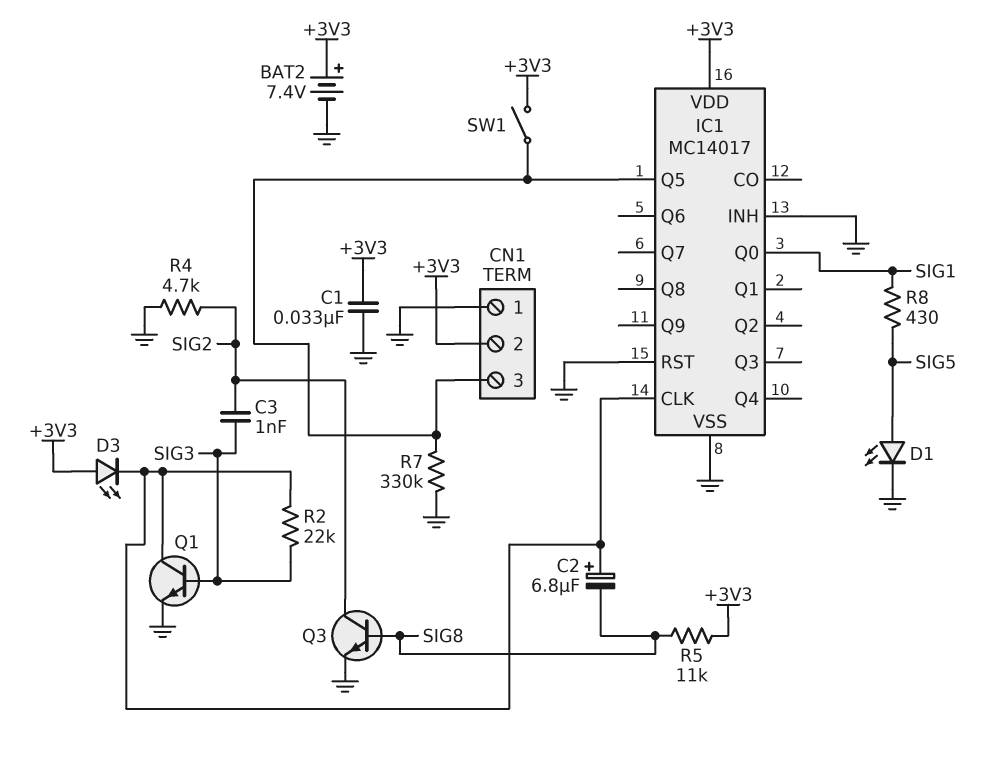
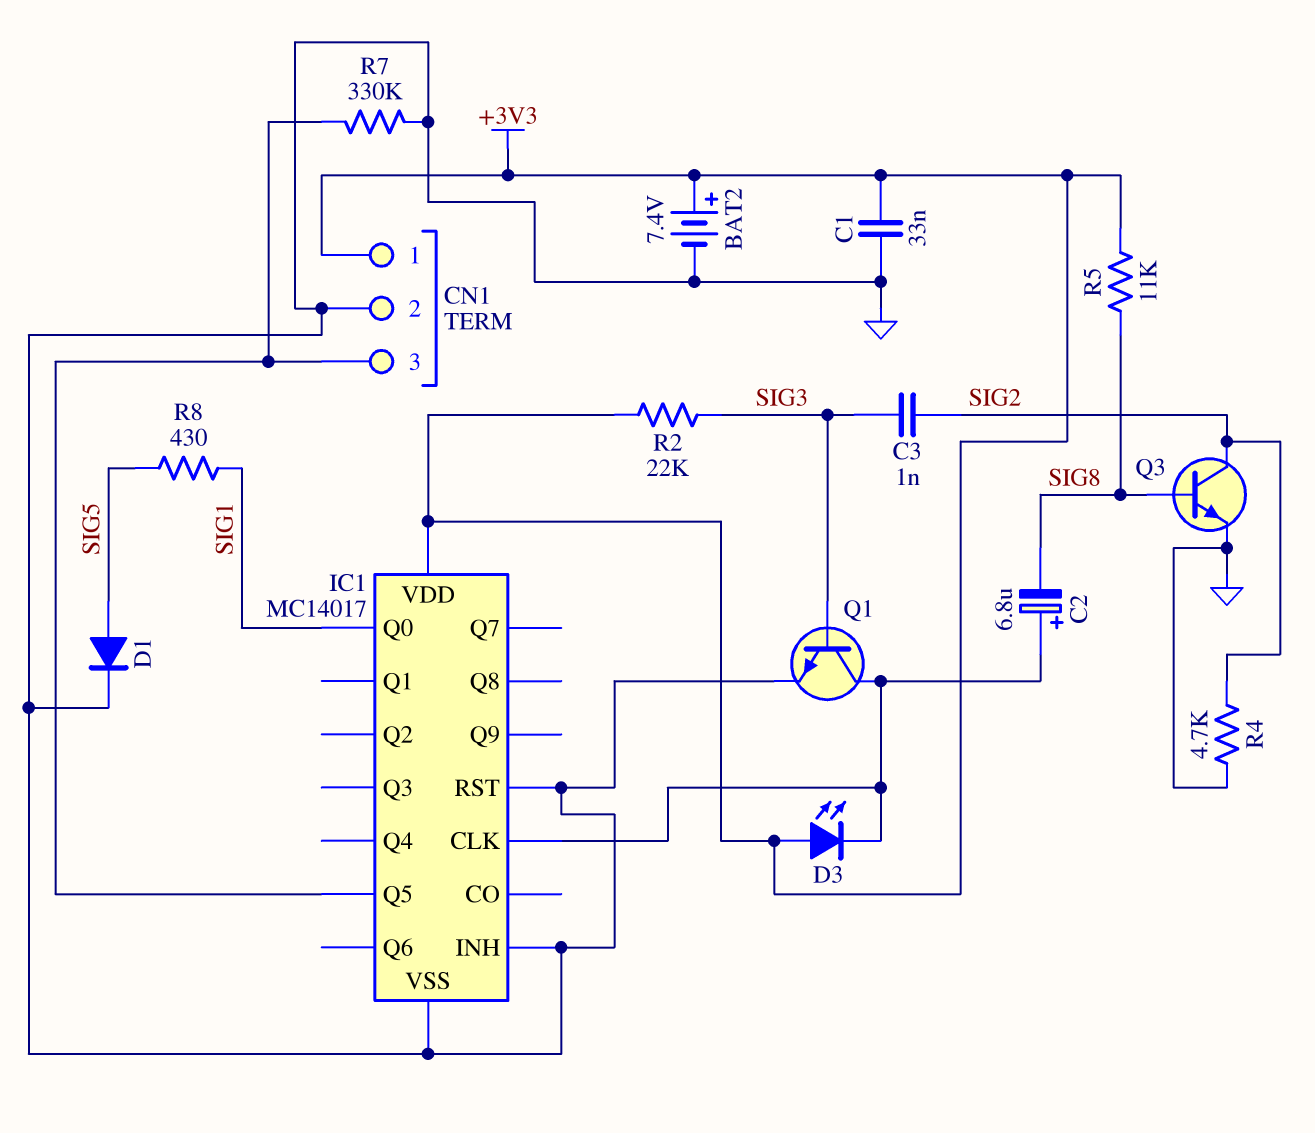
CN1 pin 1: GND -> +3V3
CN1 pin 2: +3V3 -> GND
D1: LED (A SIG5, K GND) -> diode (A SIG5, K GND)
R2: 22k (IC1/CLK, SIG3) -> 22k (+3V3, SIG3)
SW1: switch (+3V3, CN1/3) -> none

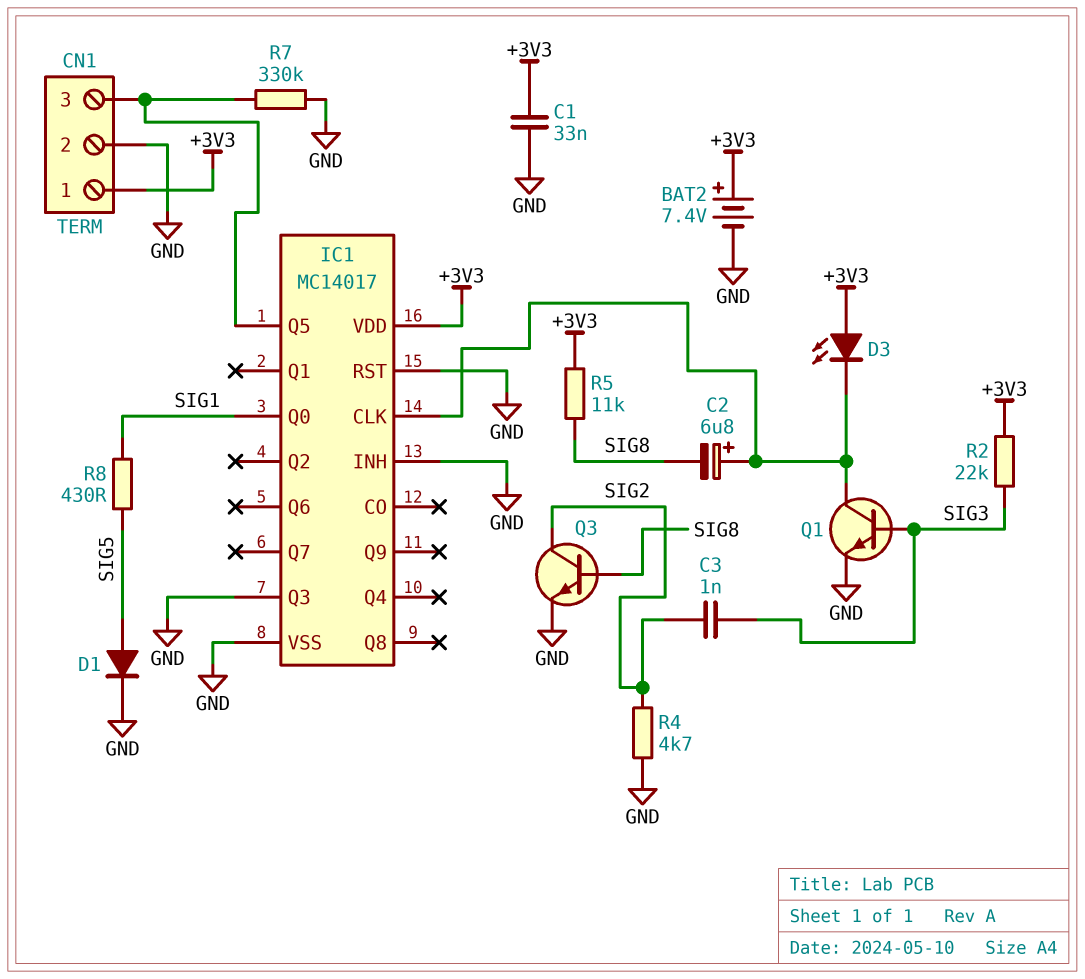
IC1 pin Q3: none -> GND

